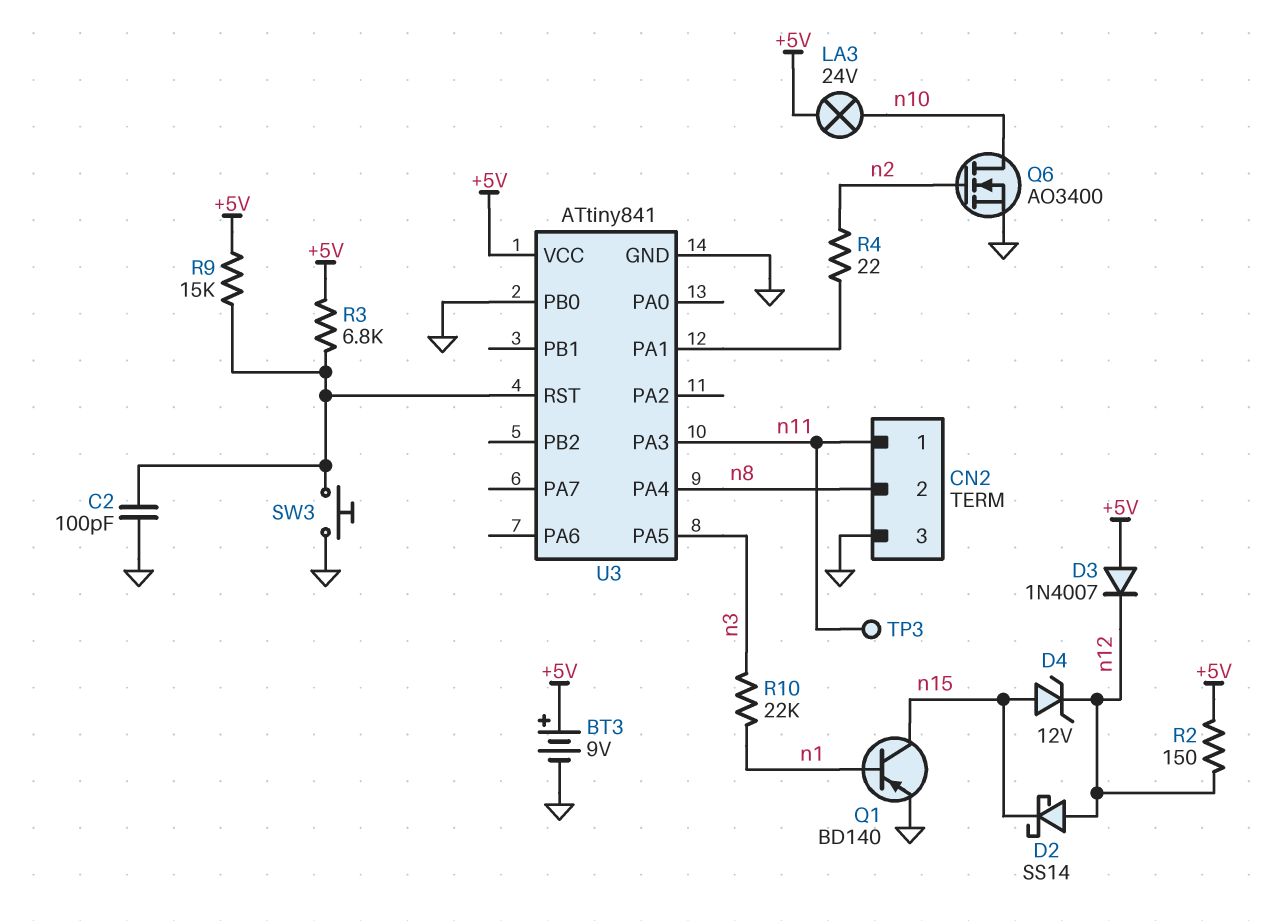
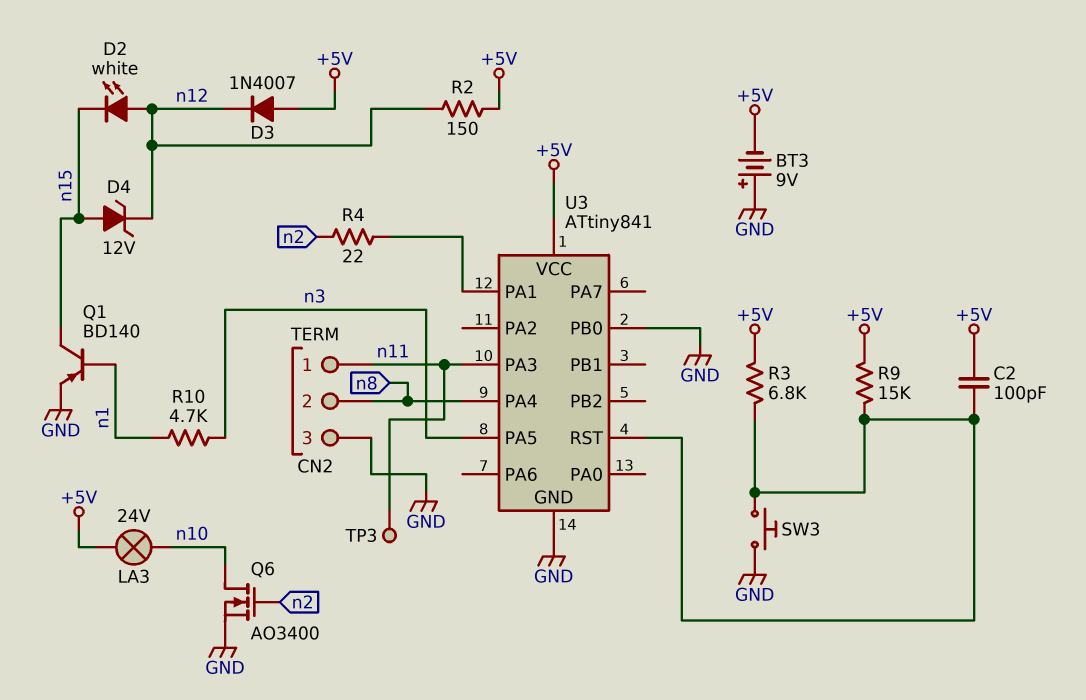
BT3: 9V (plus +5V, minus GND) -> 9V (plus GND, minus +5V)
C2: 100pF (GND, U3/RST) -> 100pF (+5V, U3/RST)
D2: schottky SS14 (A n12, K n15) -> LED white (A n12, K n15)
R10: 22k (n1, n3) -> 4.7k (n1, n3)

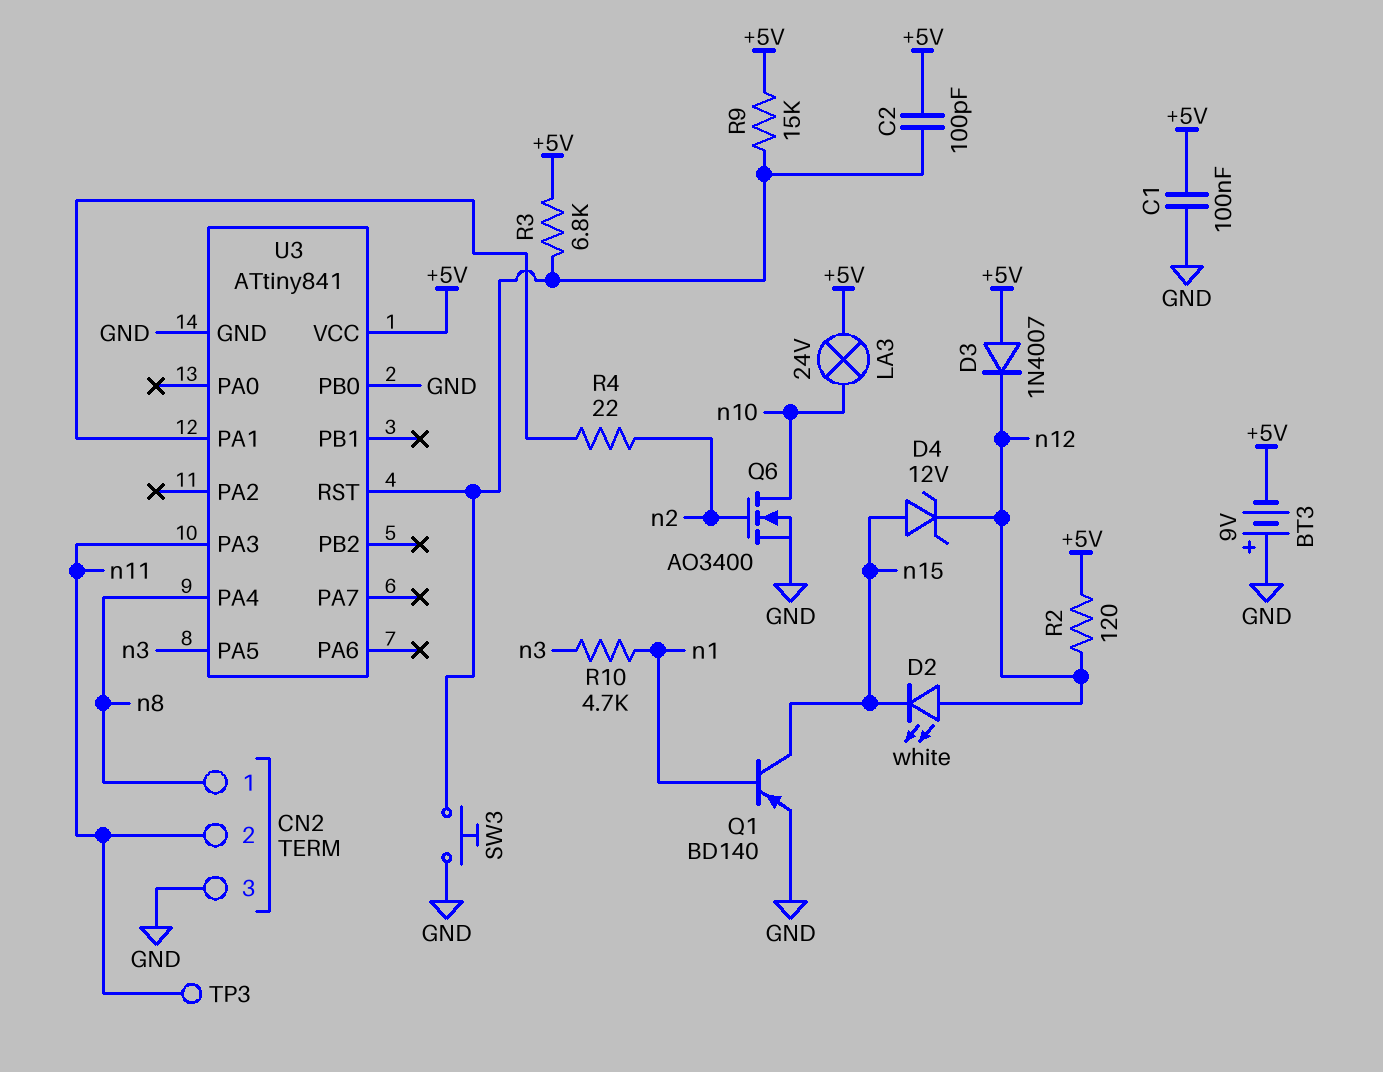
C1: none -> 100nF (+5V, GND)
CN2 pin 1: n11 -> n8
CN2 pin 2: n8 -> n11
R2: 150 (+5V, n12) -> 120 (+5V, n12)

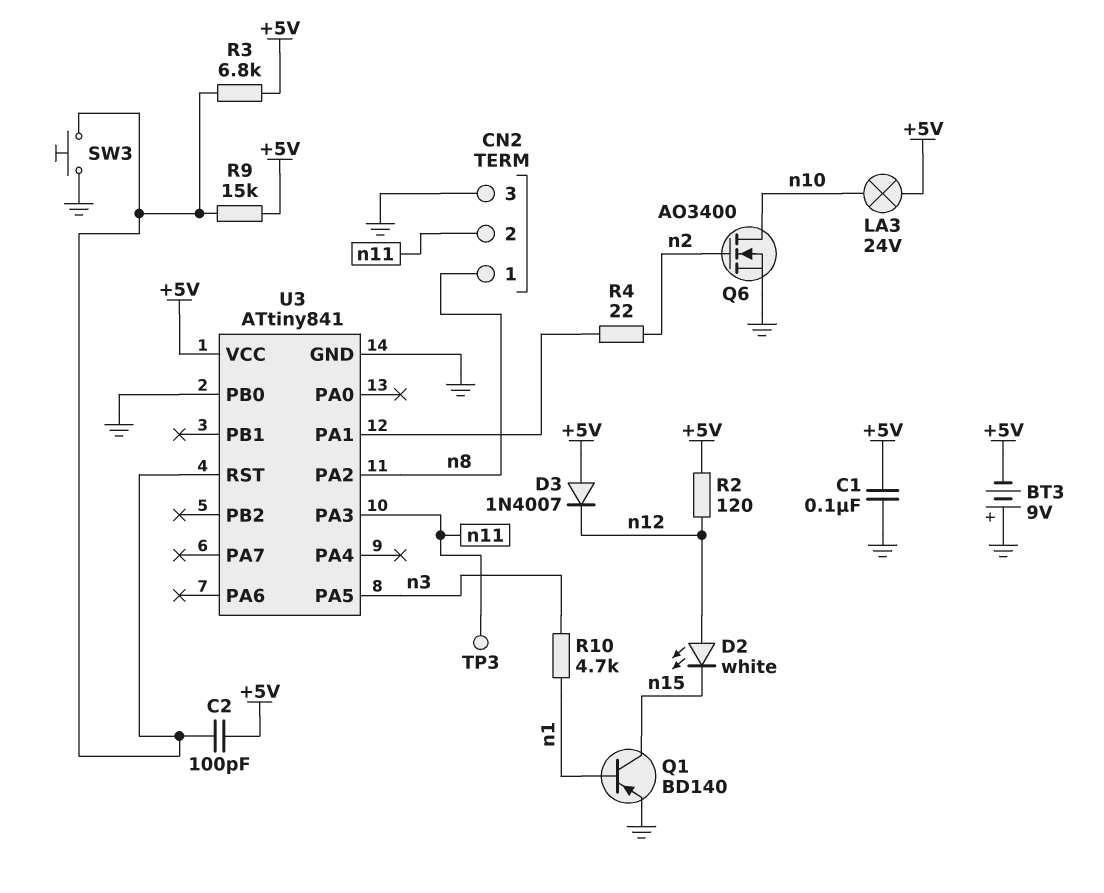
D4: zener 12V (A n15, K n12) -> none
U3 pin PA2: none -> n8
U3 pin PA4: n8 -> none

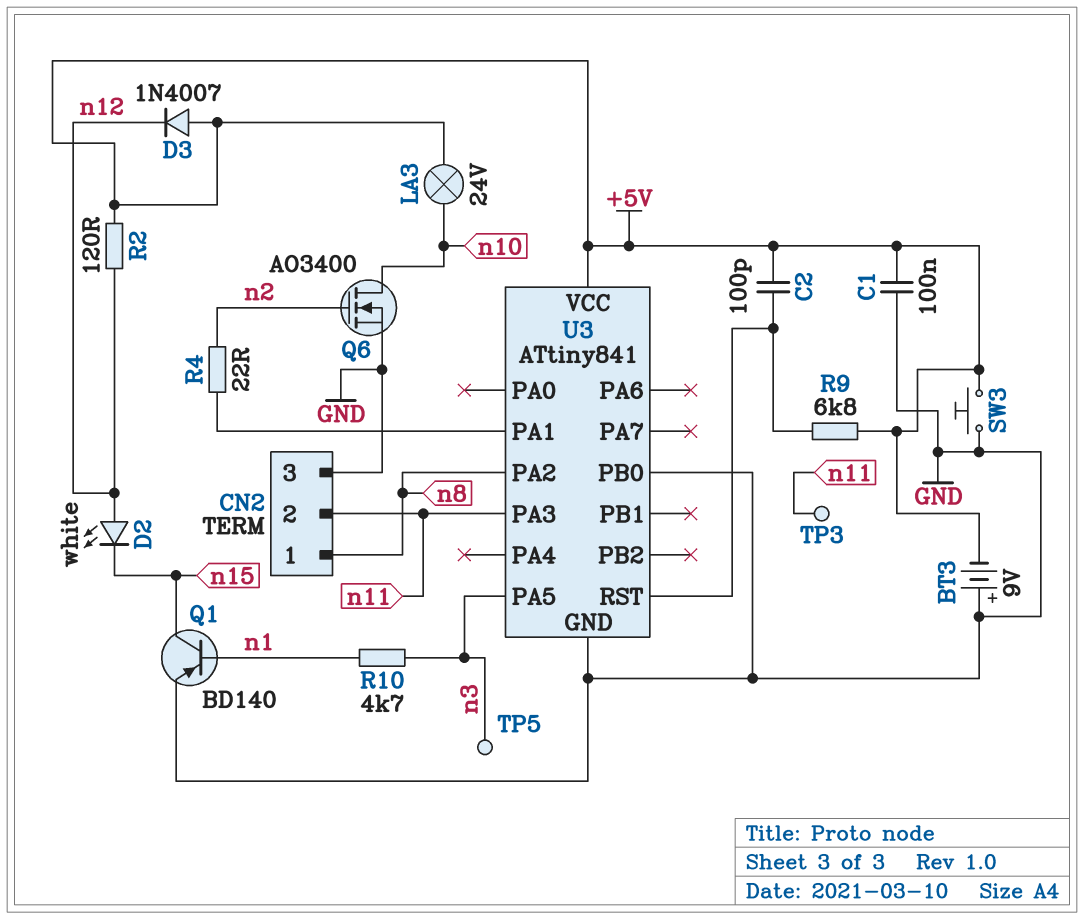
R3: 6.8k (+5V, U3/RST) -> none
R9: 15k (+5V, U3/RST) -> 6.8k (+5V, U3/RST)
SW3: button (GND, U3/RST) -> button (+5V, GND)
TP5: none -> test point (n3)

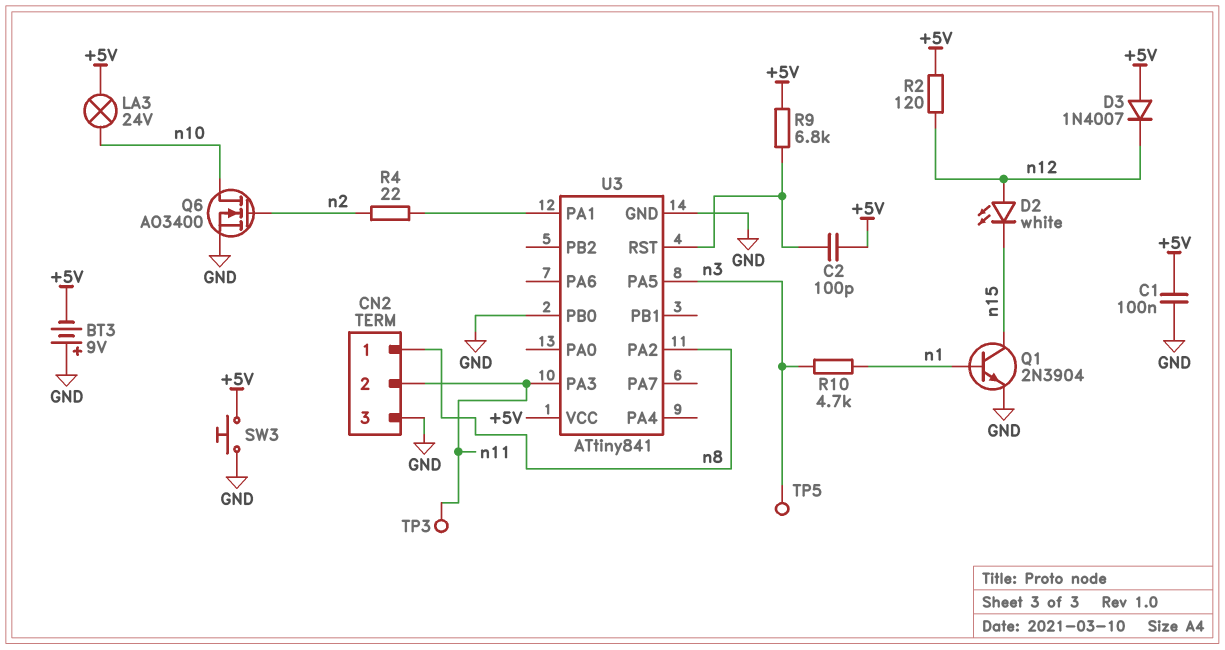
Q1: PNP BD140 (B n1, C n15, E GND) -> NPN 2N3904 (B n1, C n15, E GND)

